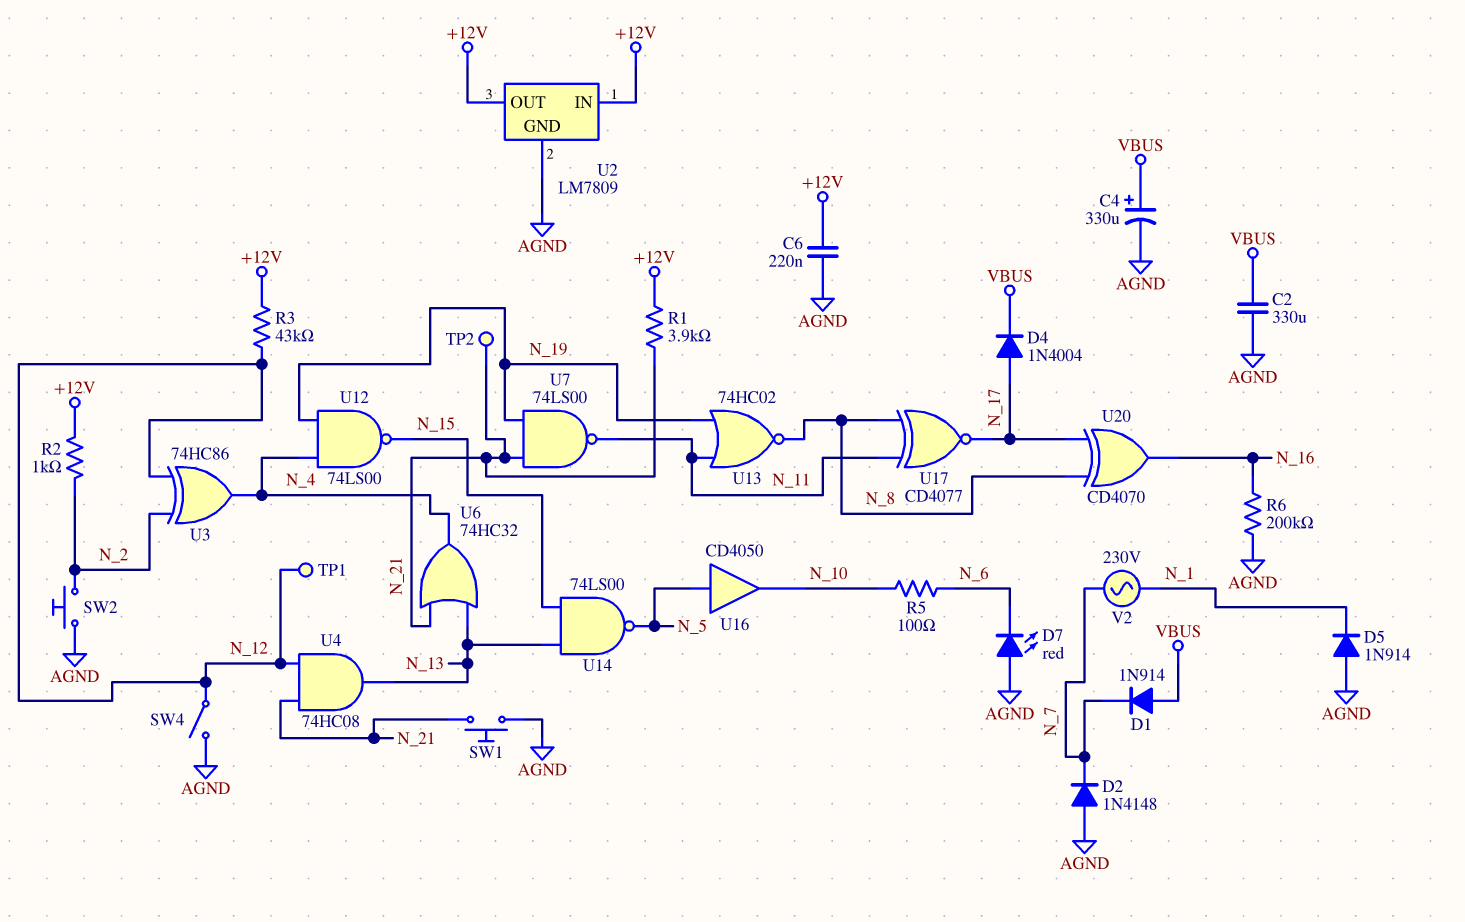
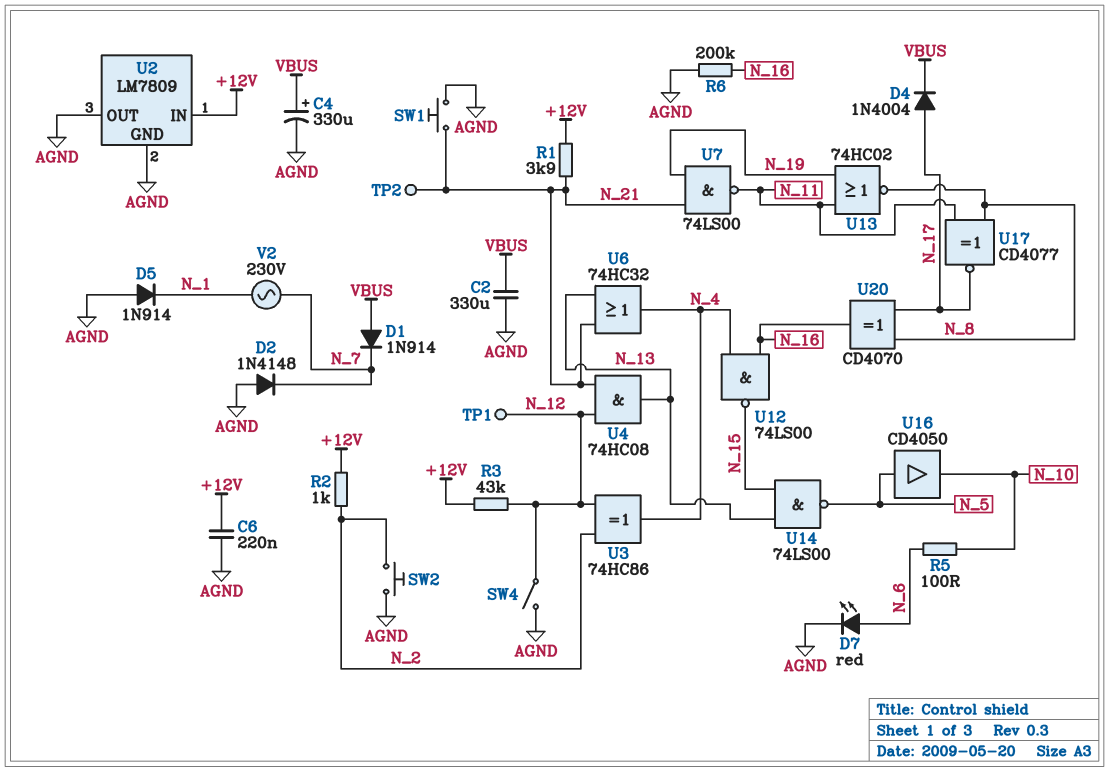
D7: LED red (A AGND, K N_6) -> LED red (A N_6, K AGND)
U2 pin OUT: +12V -> AGND
U12: NAND 74LS00 (in N_4, in N_19, out N_15) -> NAND 74LS00 (in N_4, in N_16, out N_15)

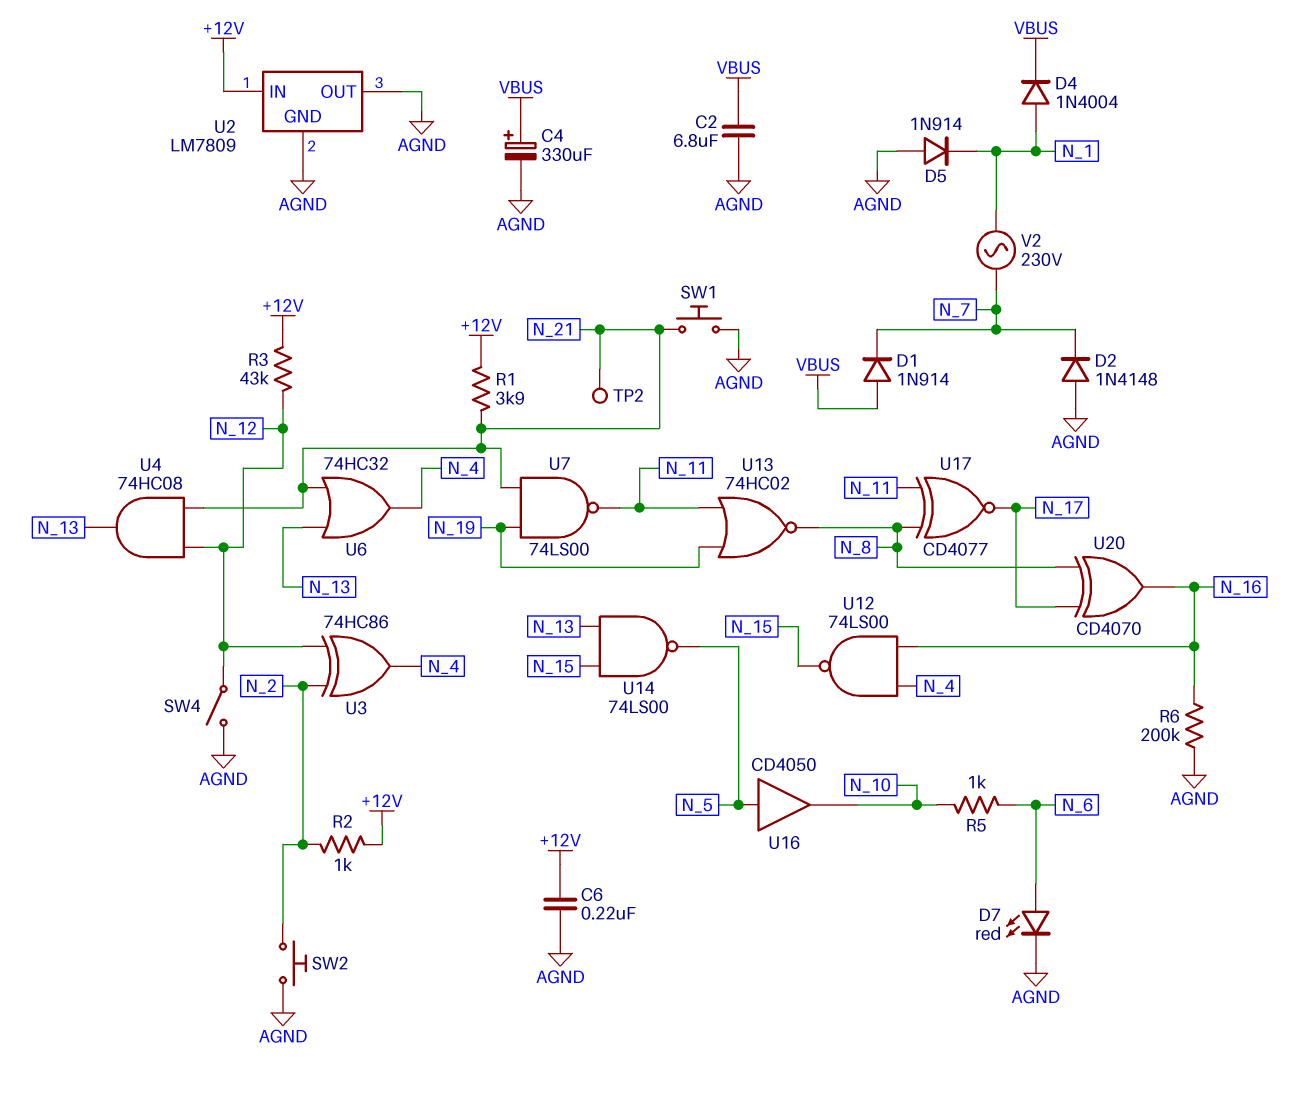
C2: 330uF (AGND, VBUS) -> 6.8uF (AGND, VBUS)
D4: diode 1N4004 (A N_17, K VBUS) -> diode 1N4004 (A N_1, K VBUS)
R5: 100 (N_6, N_10) -> 1k (N_6, N_10)
TP1: test point (N_12) -> none

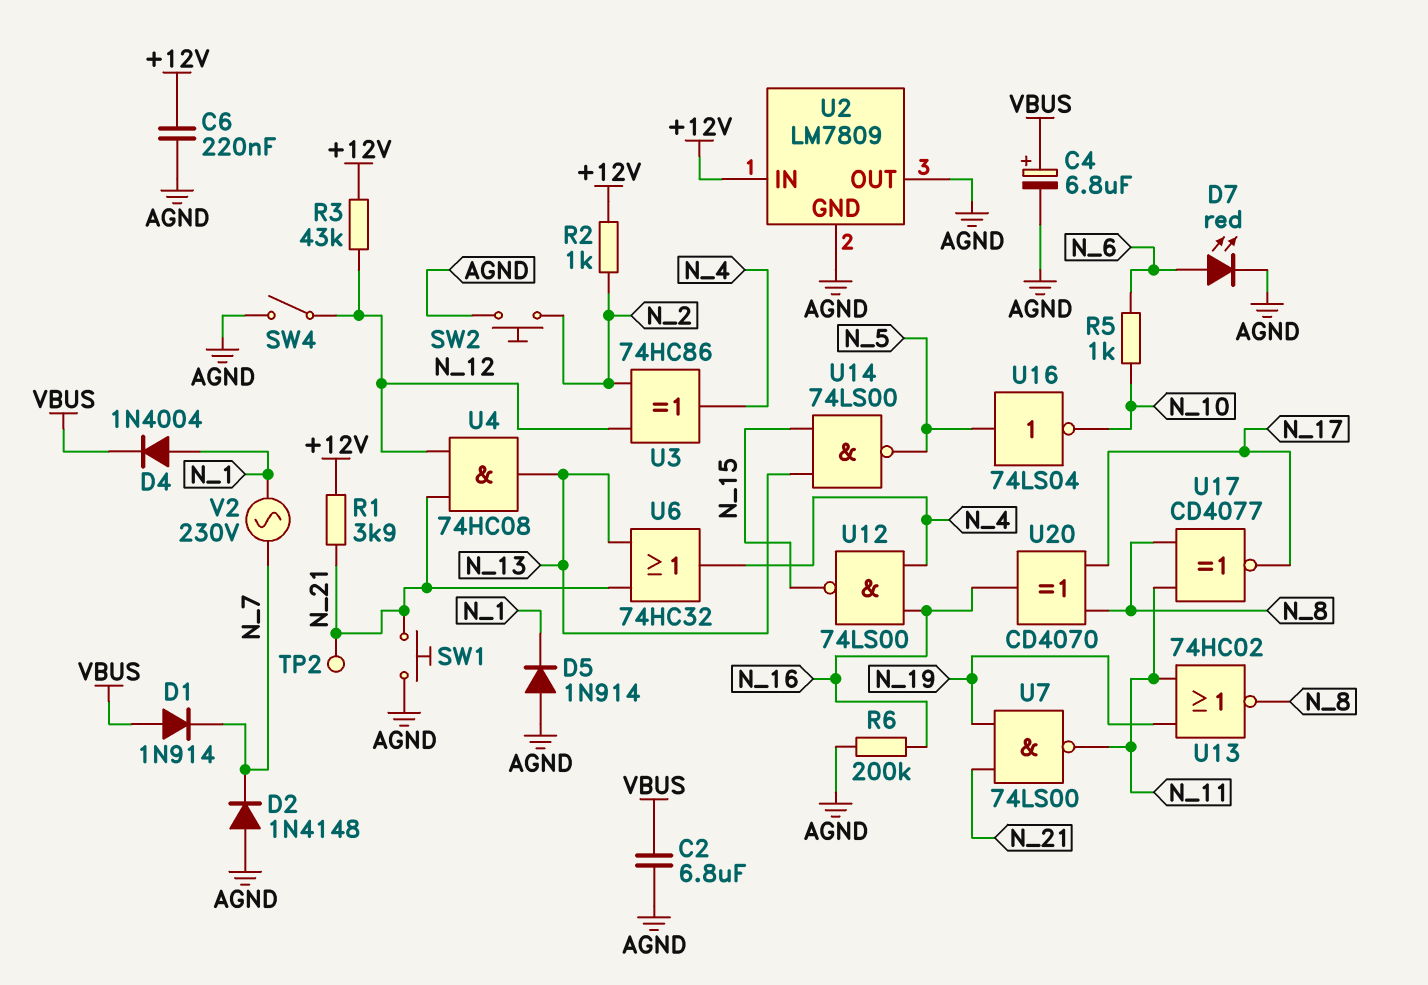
C4: 330uF (plus VBUS, minus AGND) -> 6.8uF (plus VBUS, minus AGND)
U16: buffer CD4050 (in N_5, out N_10) -> NOT 74LS04 (in N_5, out N_10)

